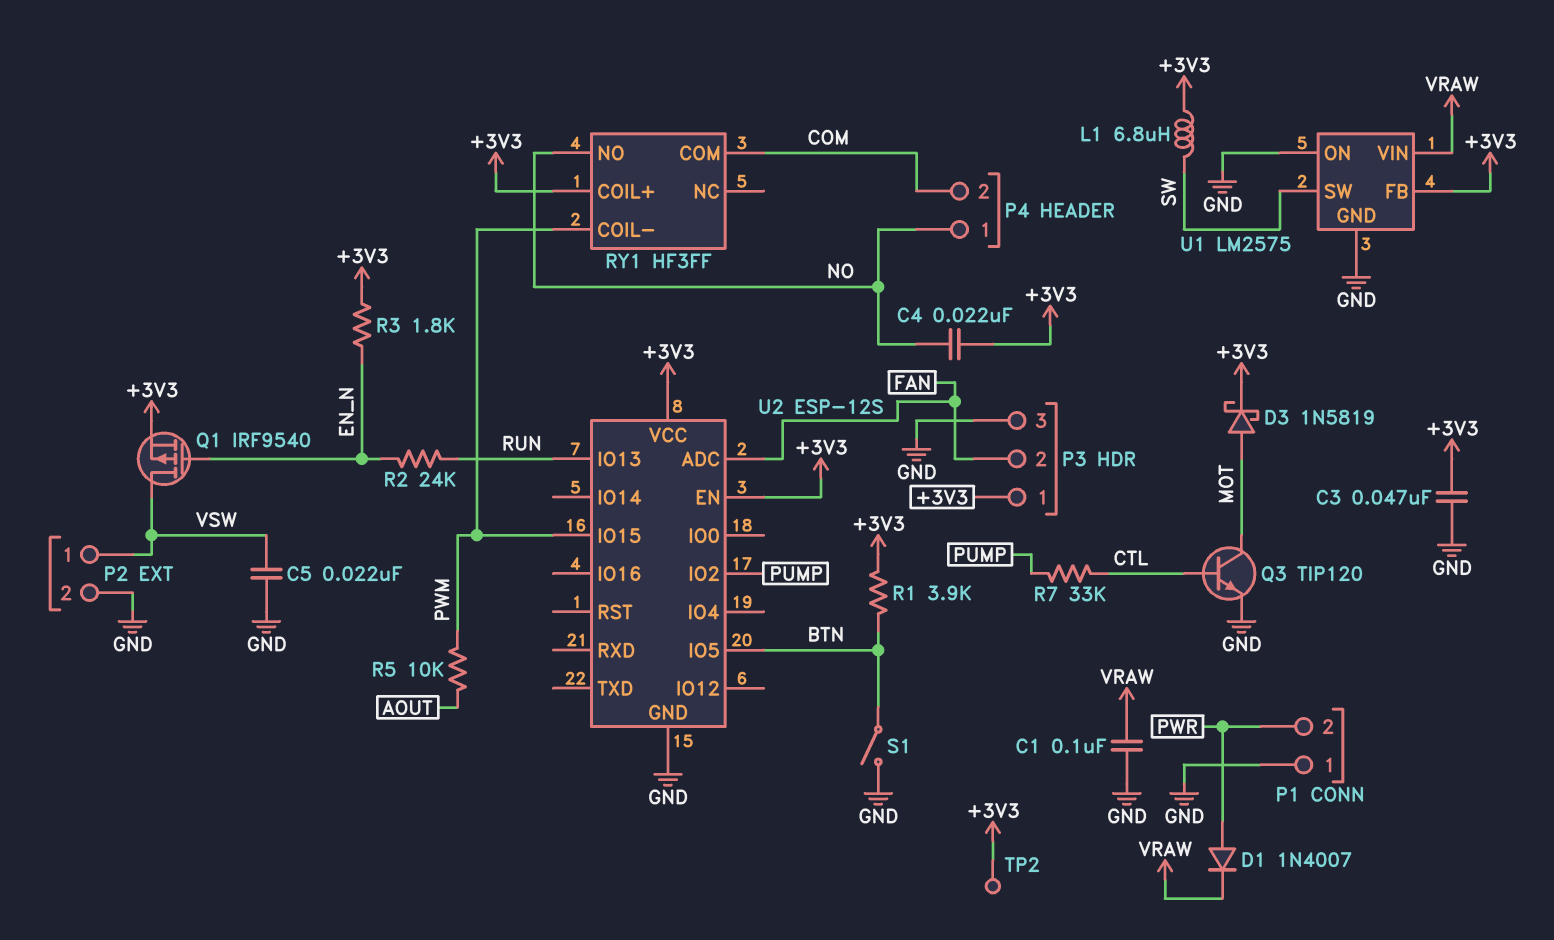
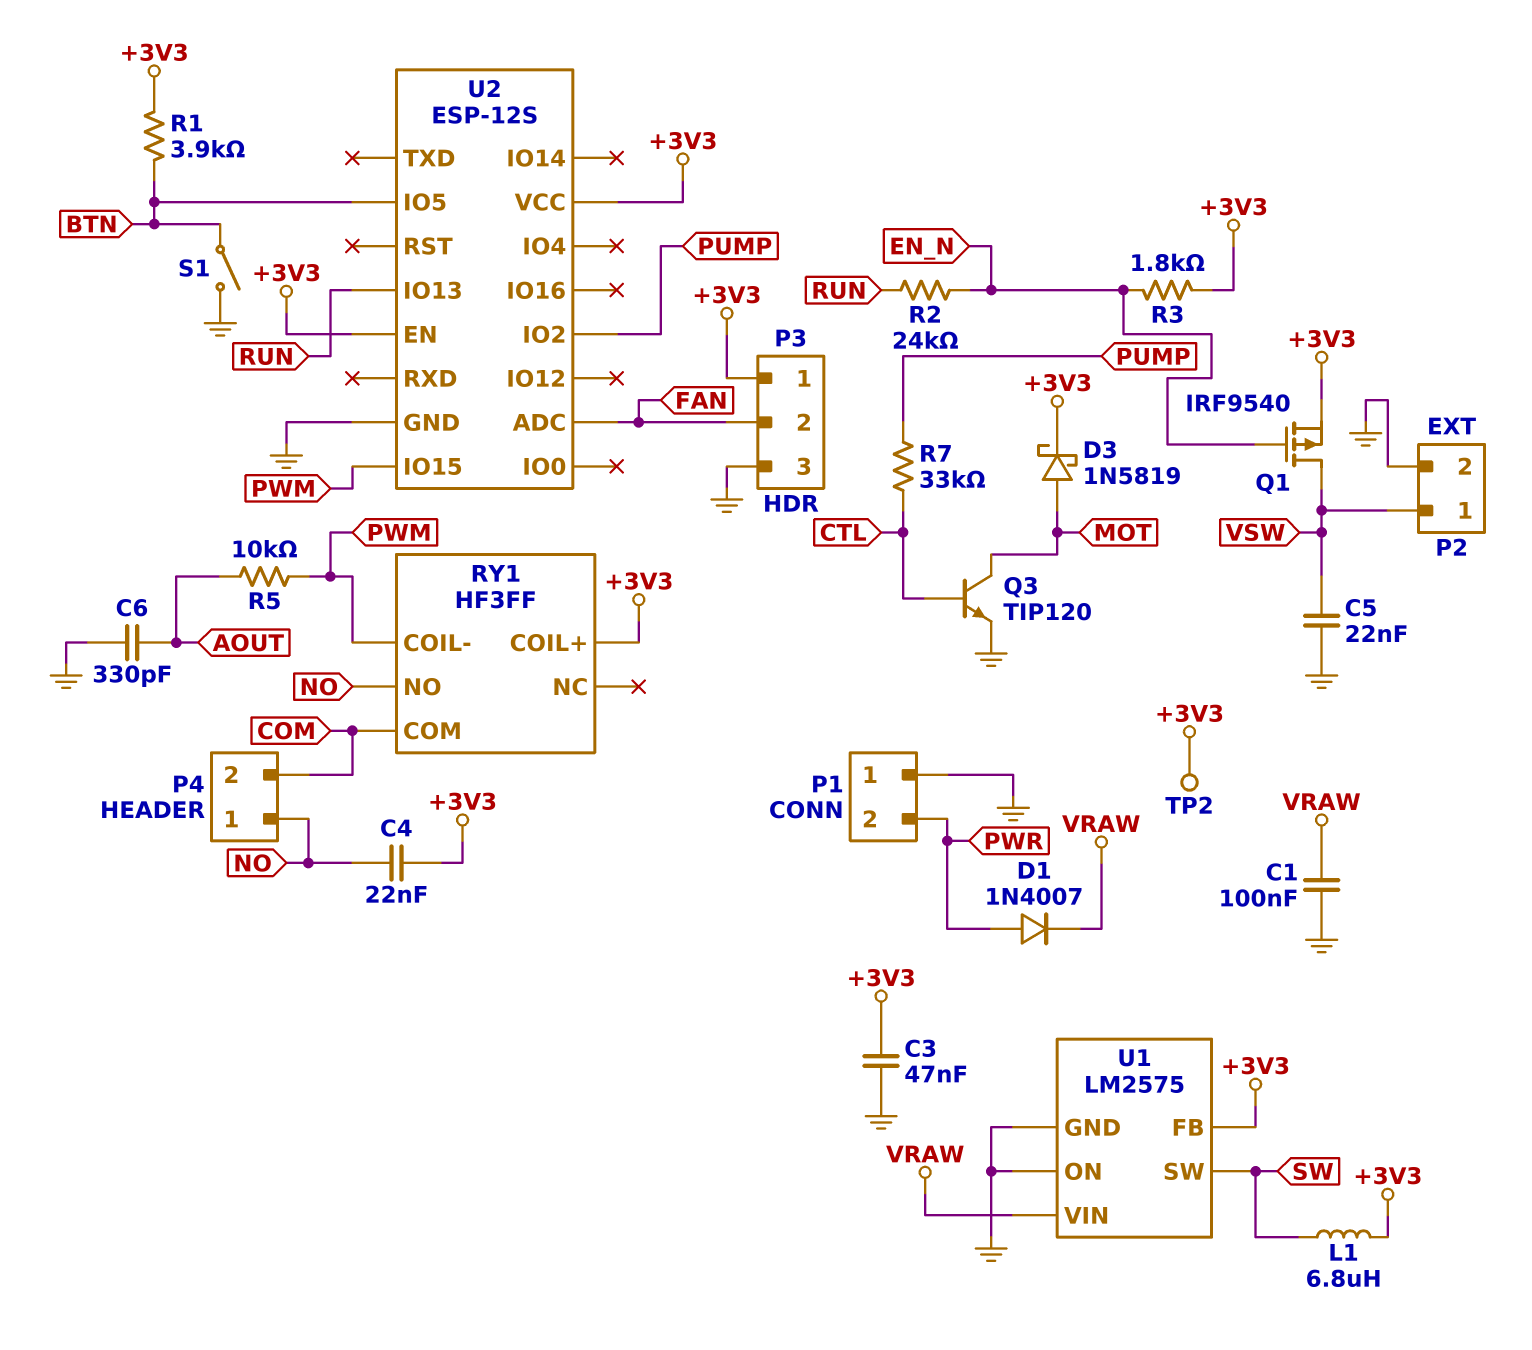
C6: none -> 330pF (AOUT, GND)

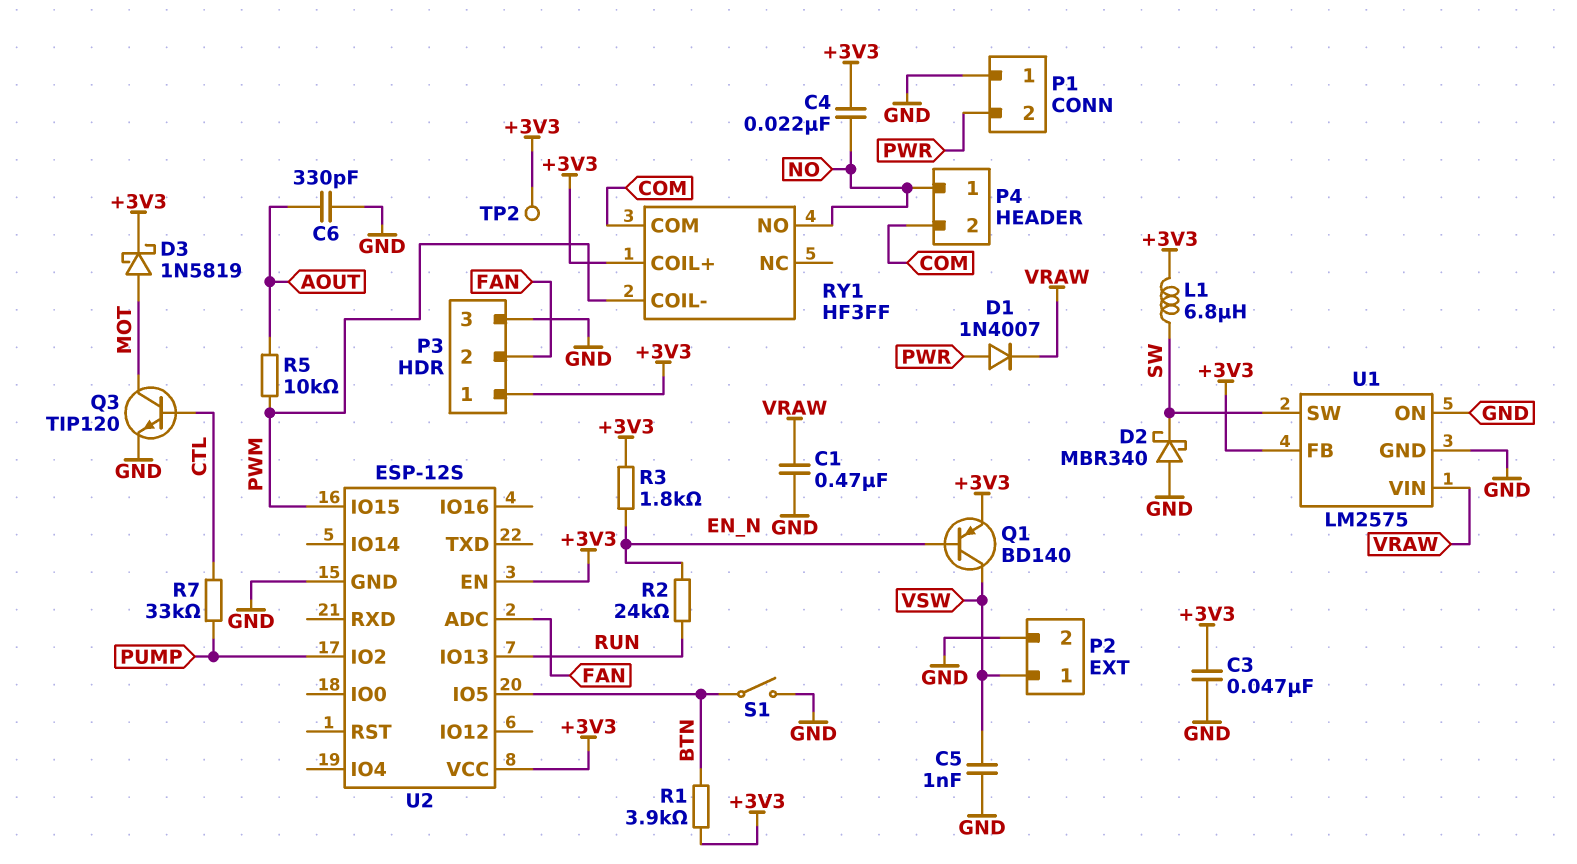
C1: 100nF (GND, VRAW) -> 470nF (GND, VRAW)
C5: 22nF (GND, VSW) -> 1nF (GND, VSW)
D2: none -> schottky MBR340 (A GND, K SW)
Q1: PMOS IRF9540 (G EN_N, D VSW, S +3V3) -> PNP BD140 (B EN_N, C VSW, E +3V3)

